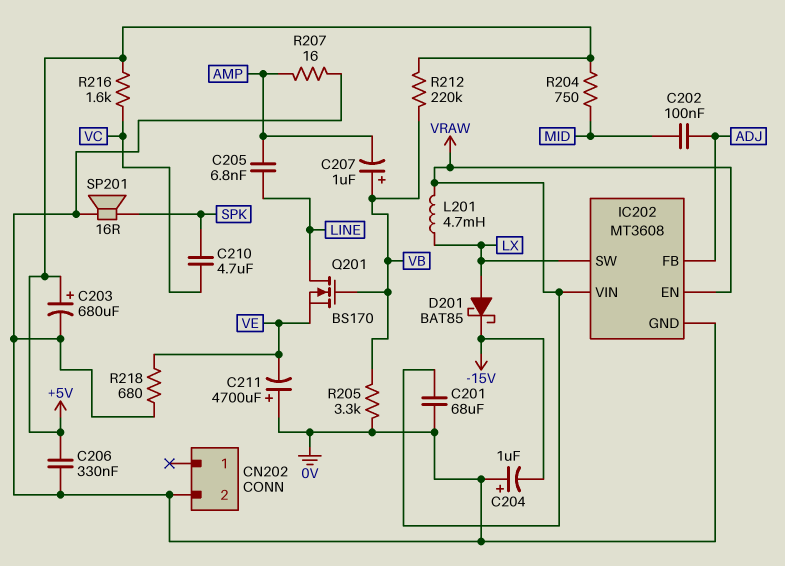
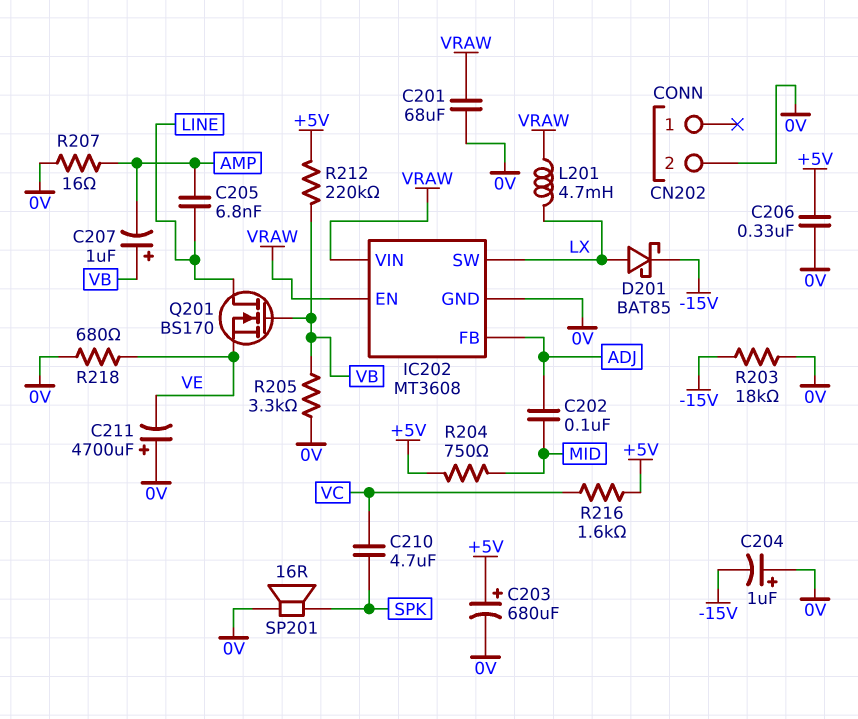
R203: none -> 18k (-15V, 0V)

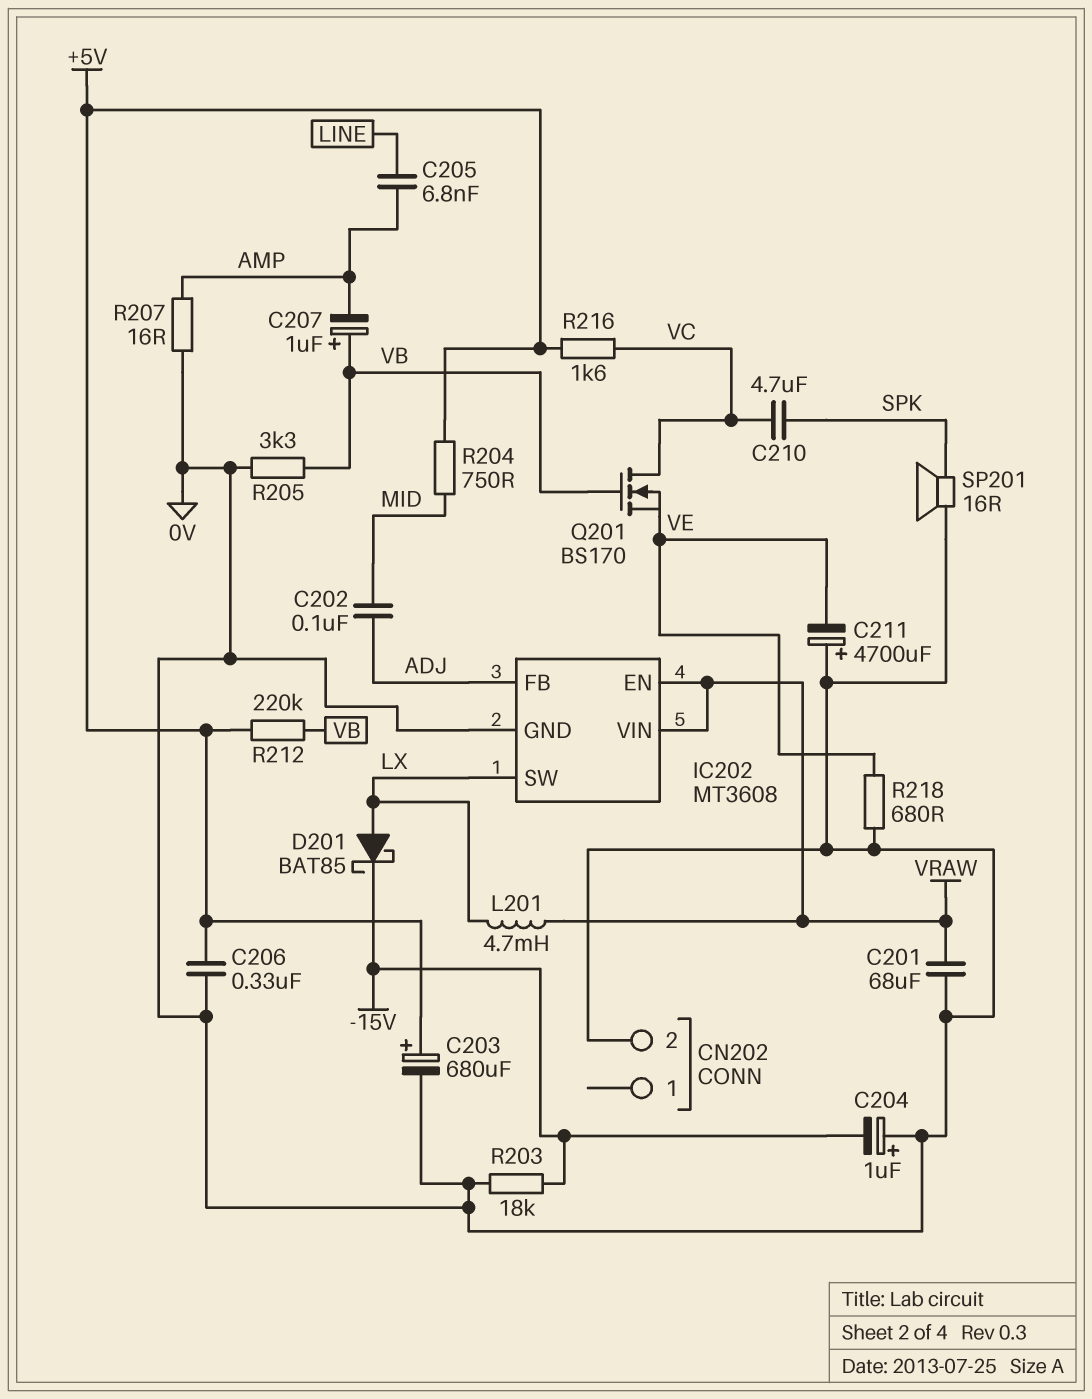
Q201: NMOS BS170 (G VB, D LINE, S VE) -> NMOS BS170 (G VB, D VC, S VE)

